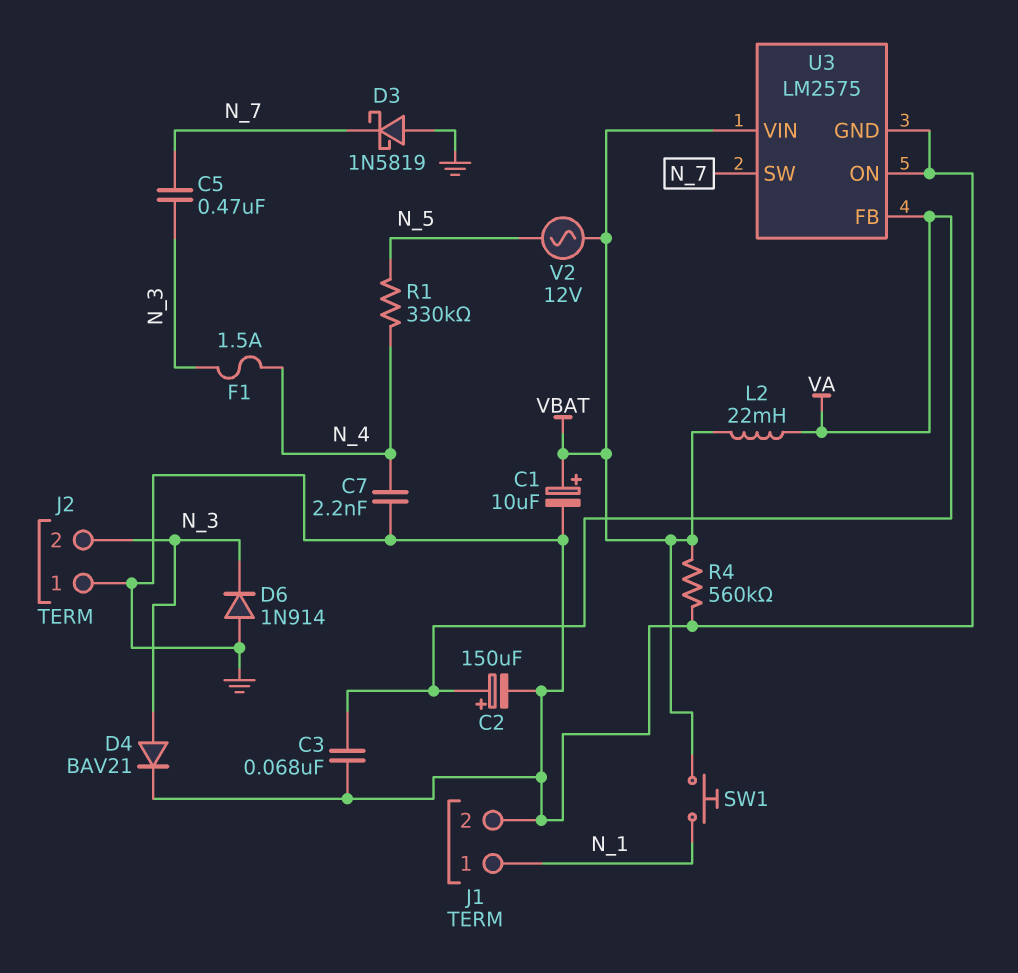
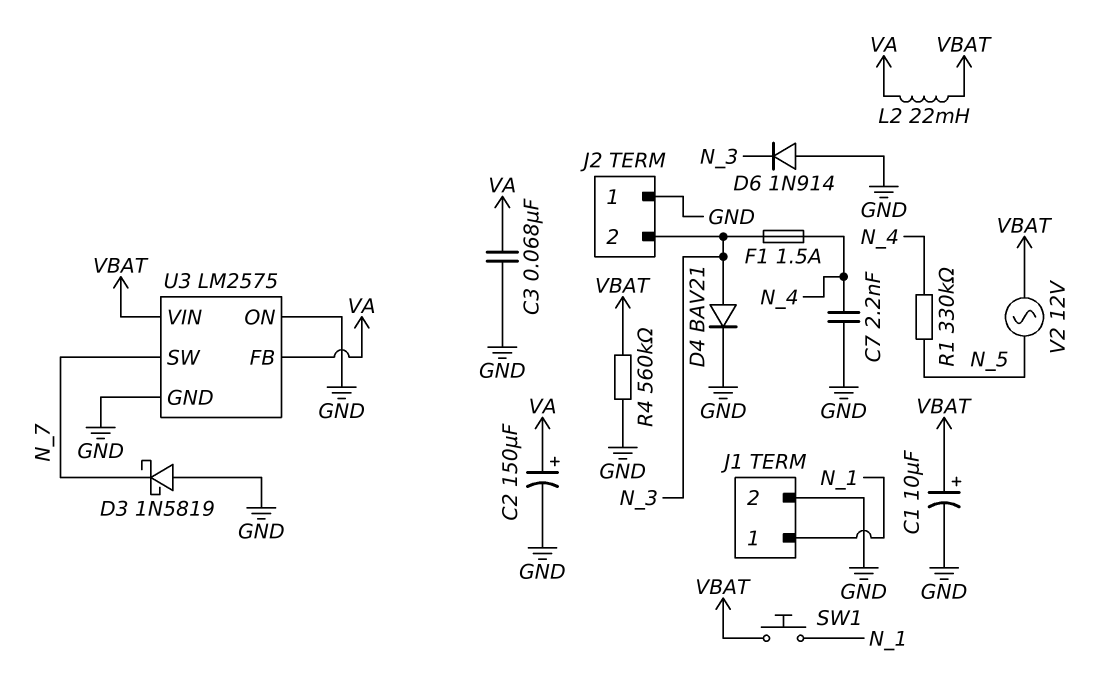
C5: 470nF (N_3, N_7) -> none

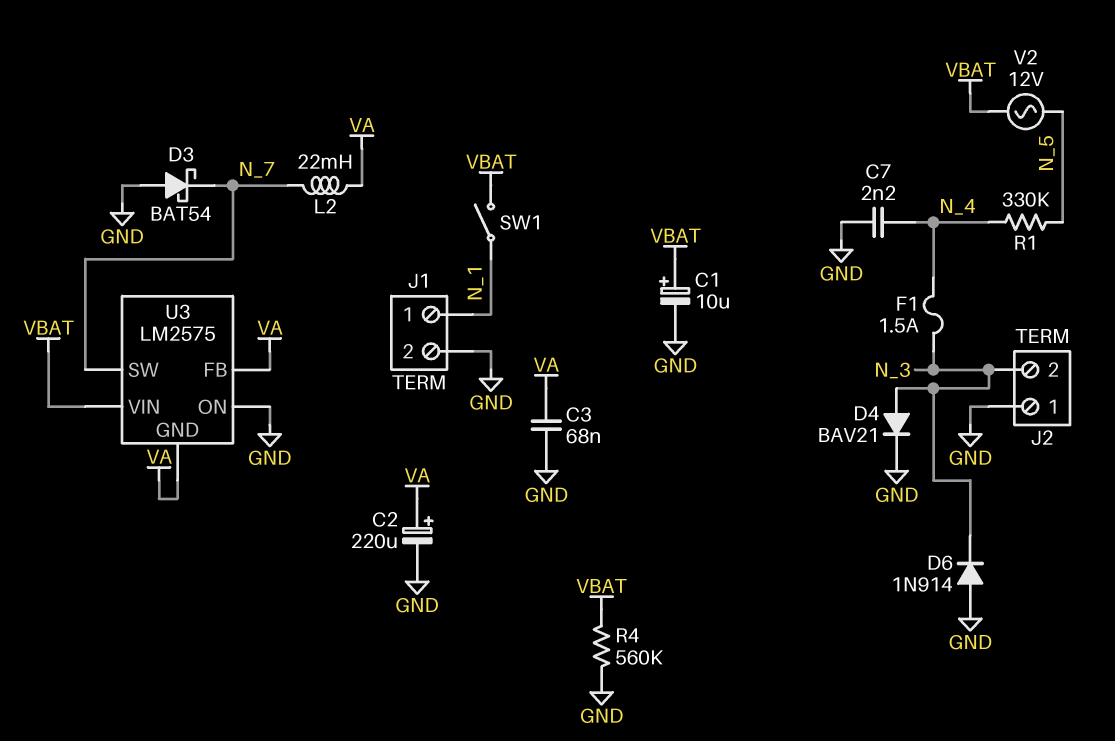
C2: 150uF (plus VA, minus GND) -> 220uF (plus VA, minus GND)
D3: schottky 1N5819 (A GND, K N_7) -> schottky BAT54 (A GND, K N_7)
L2: 22mH (VA, VBAT) -> 22mH (N_7, VA)
SW1: button (N_1, VBAT) -> switch (N_1, VBAT)
U3 pin GND: GND -> VA

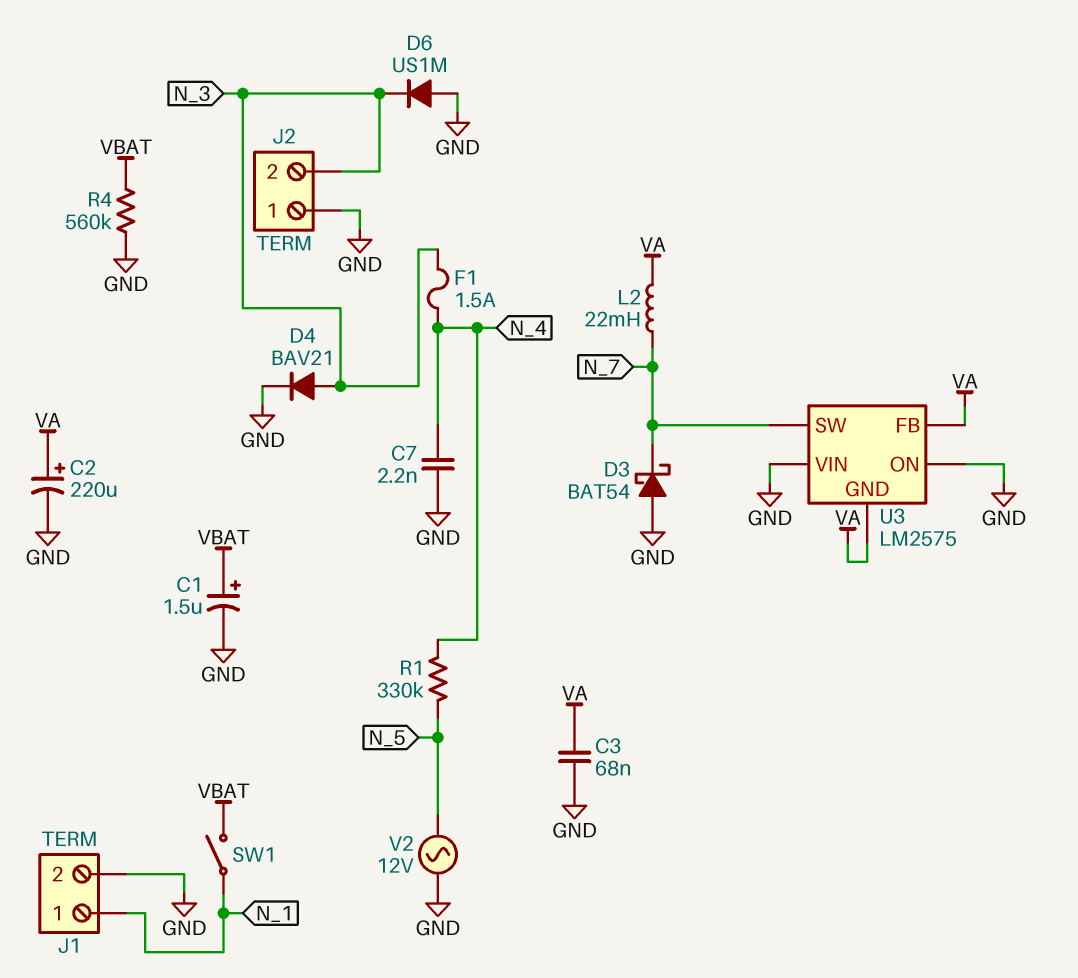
C1: 10uF (plus VBAT, minus GND) -> 1.5uF (plus VBAT, minus GND)
D6: diode 1N914 (A GND, K N_3) -> diode US1M (A GND, K N_3)
U3 pin VIN: VBAT -> GND
V2: AC 12V (N_5, VBAT) -> AC 12V (GND, N_5)

